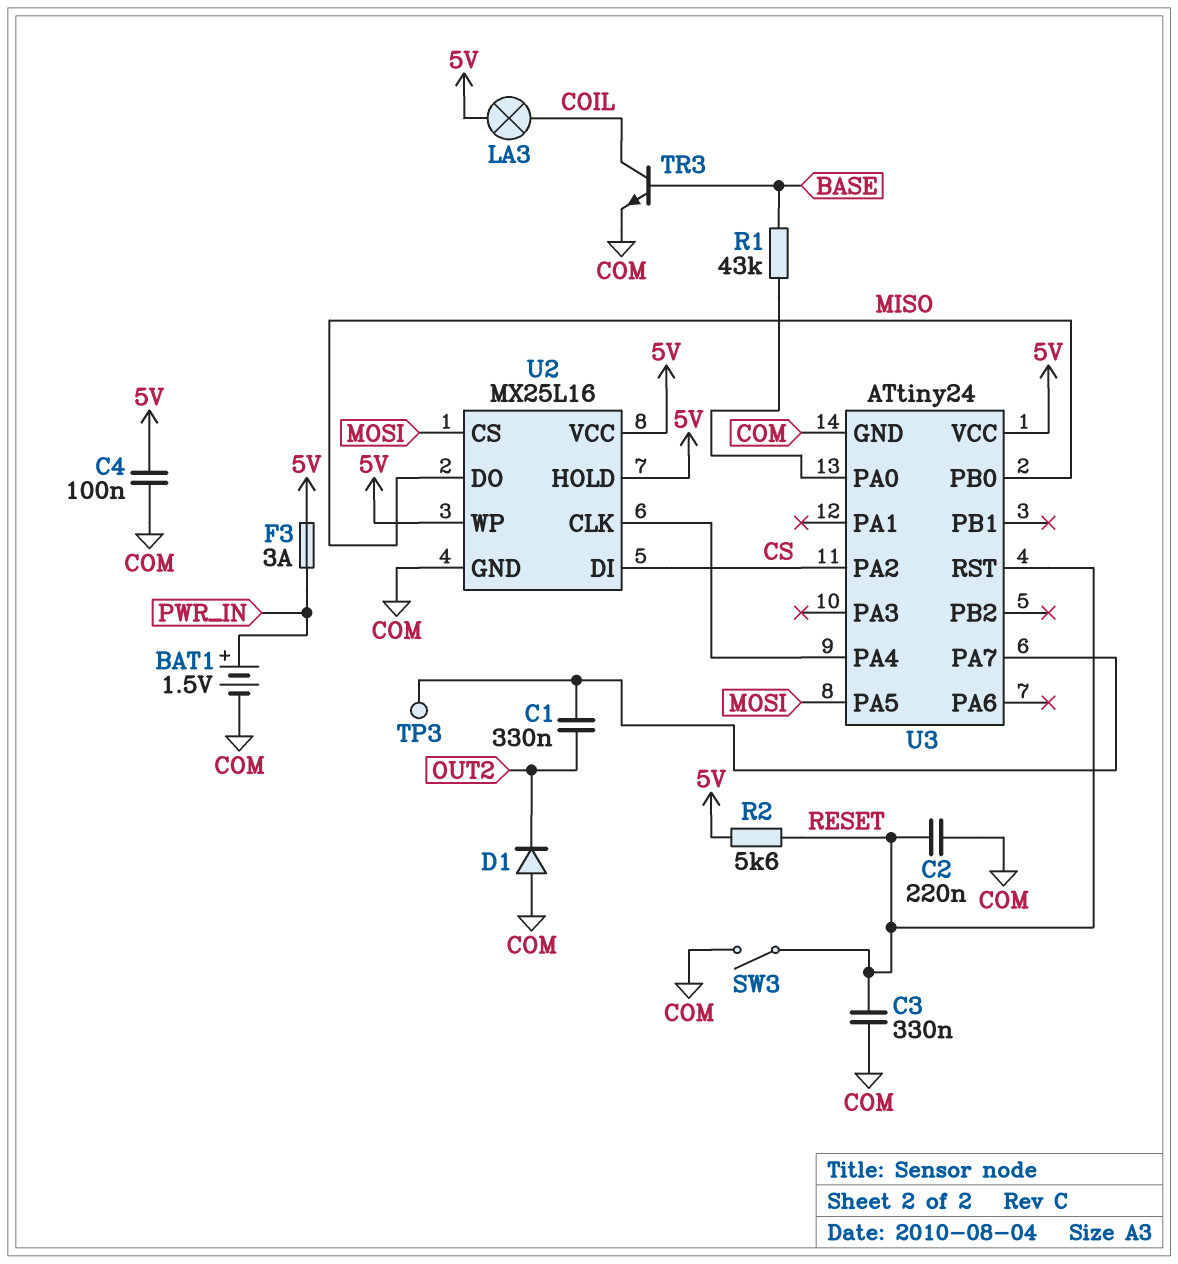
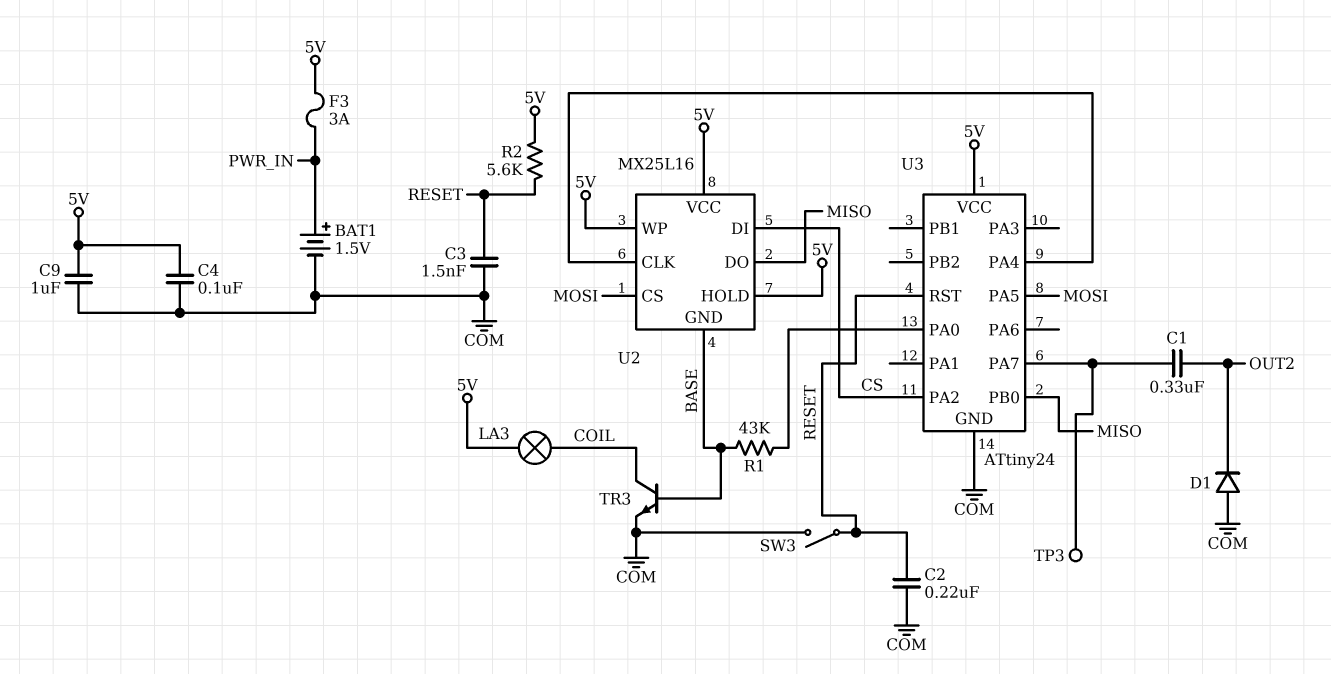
C3: 330nF (COM, RESET) -> 1.5nF (COM, RESET)
C9: none -> 1uF (5V, COM)
U2 pin GND: COM -> BASE

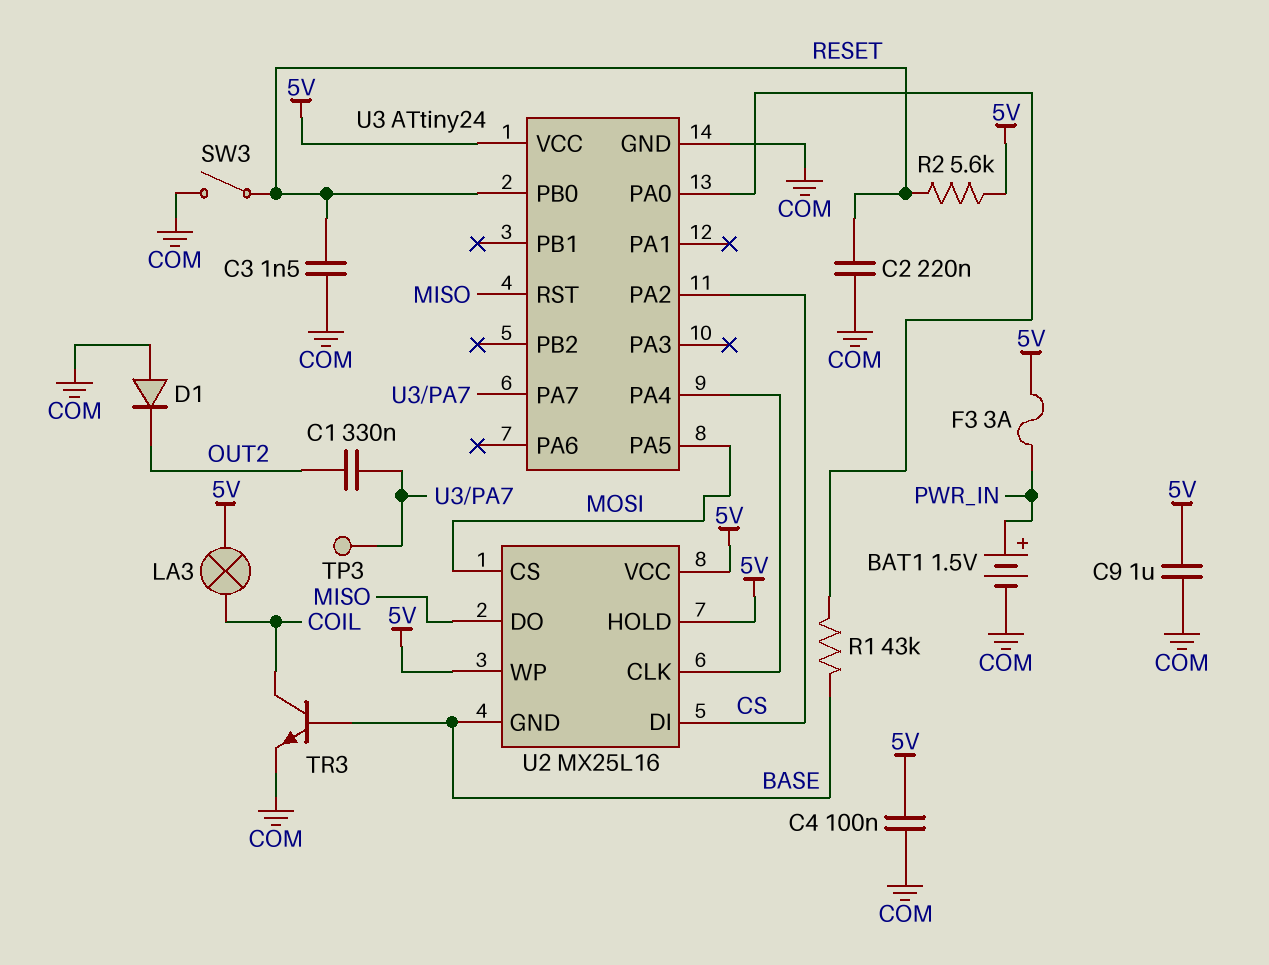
U3 pin PB0: MISO -> RESET
U3 pin RST: RESET -> MISO

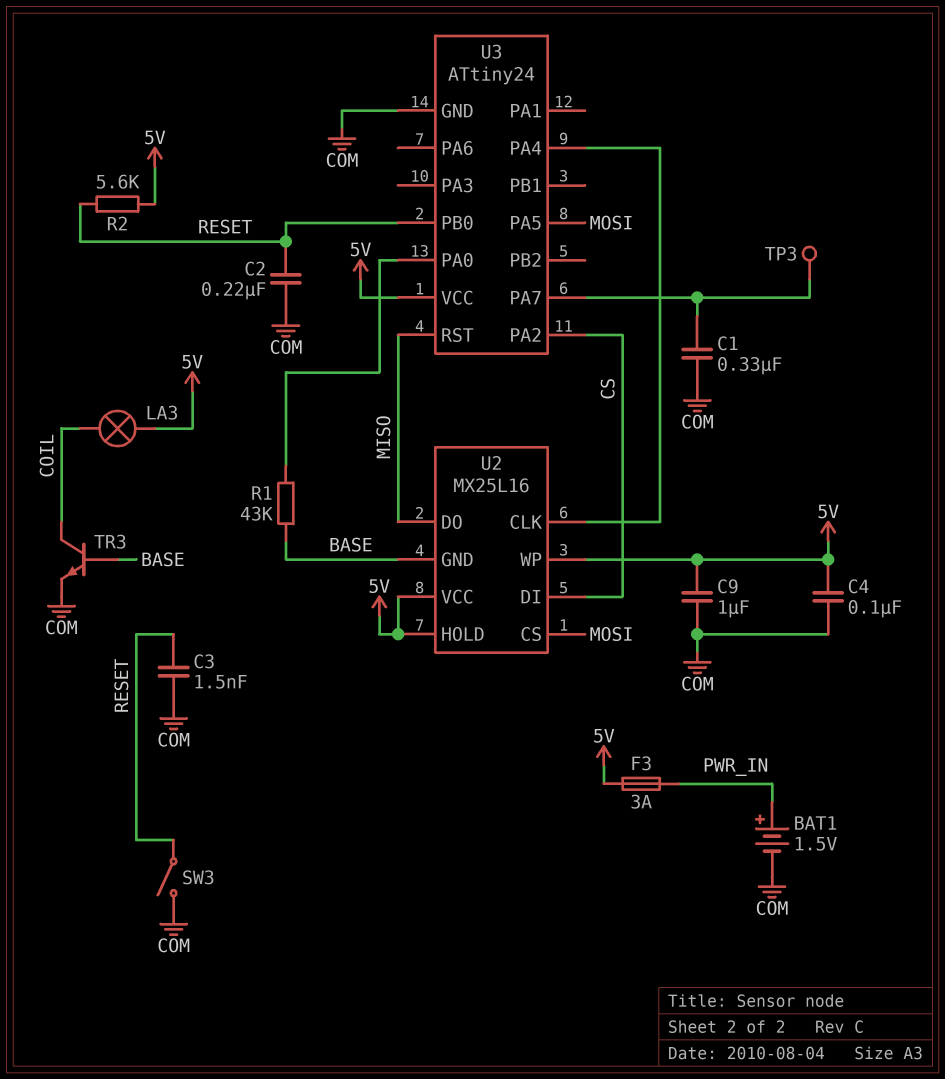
C1: 330nF (OUT2, U3/PA7) -> 330nF (COM, U3/PA7)
D1: diode (A COM, K OUT2) -> none

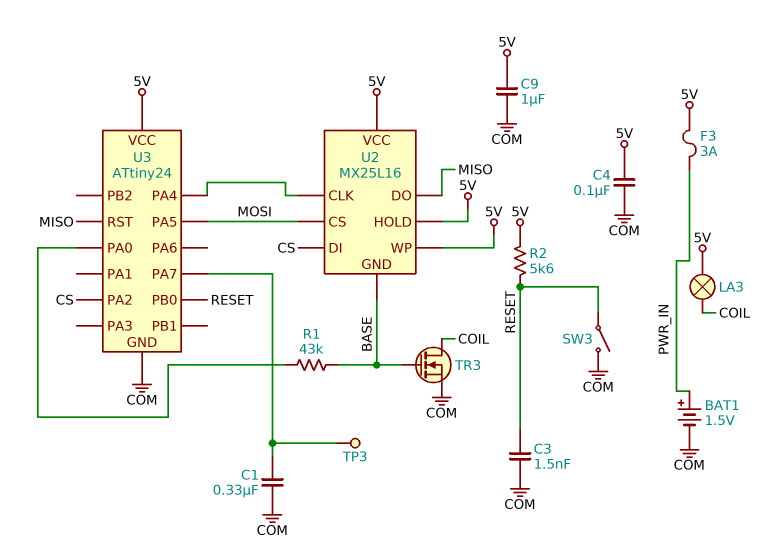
C2: 220nF (COM, RESET) -> none
TR3: NPN (B BASE, C COIL, E COM) -> NMOS (G BASE, D COIL, S COM)

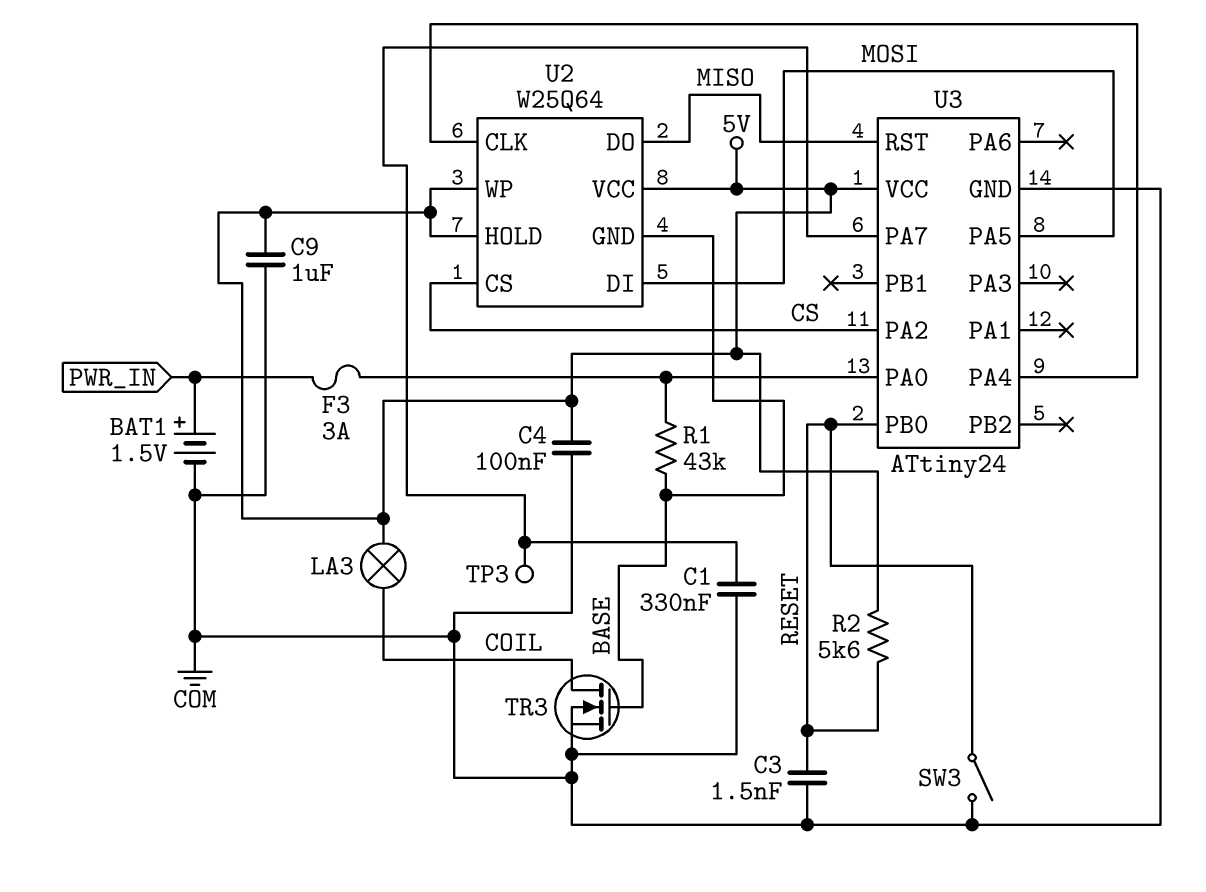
F3: 3A (5V, PWR_IN) -> 3A (PWR_IN, U3/PA0)
U2: MX25L16 -> W25Q64
U2 pin CS: MOSI -> CS
U2 pin DI: CS -> MOSI

